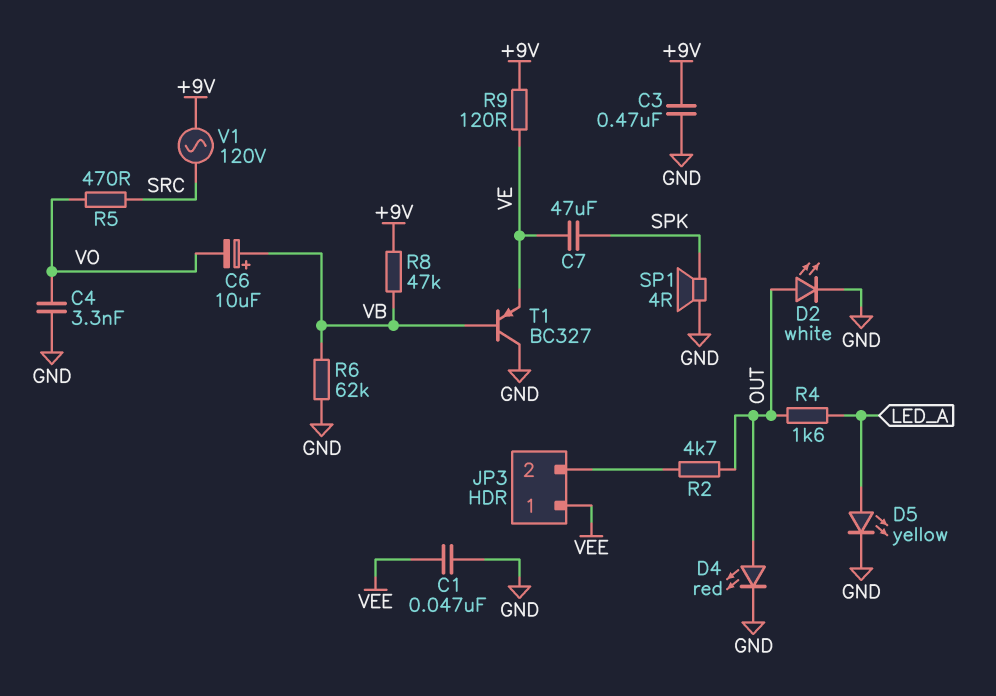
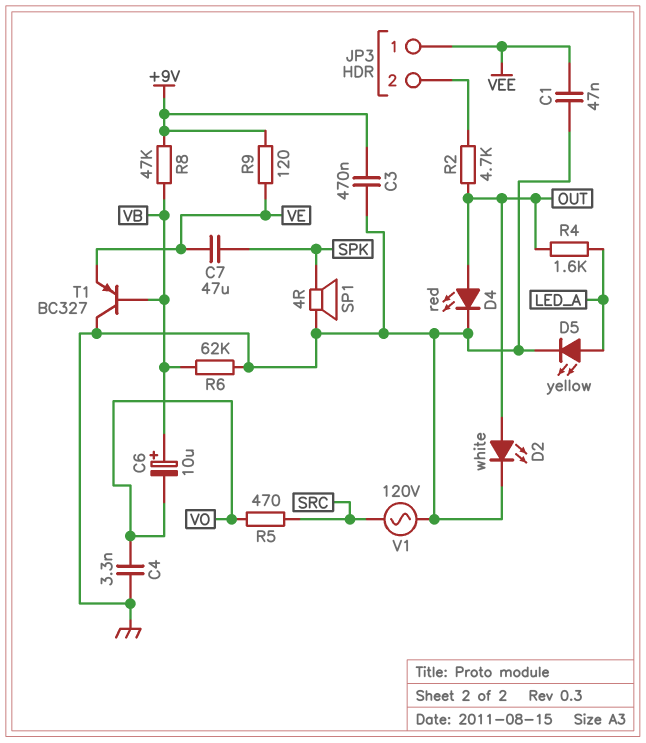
V1: AC 120V (+9V, SRC) -> AC 120V (GND, SRC)

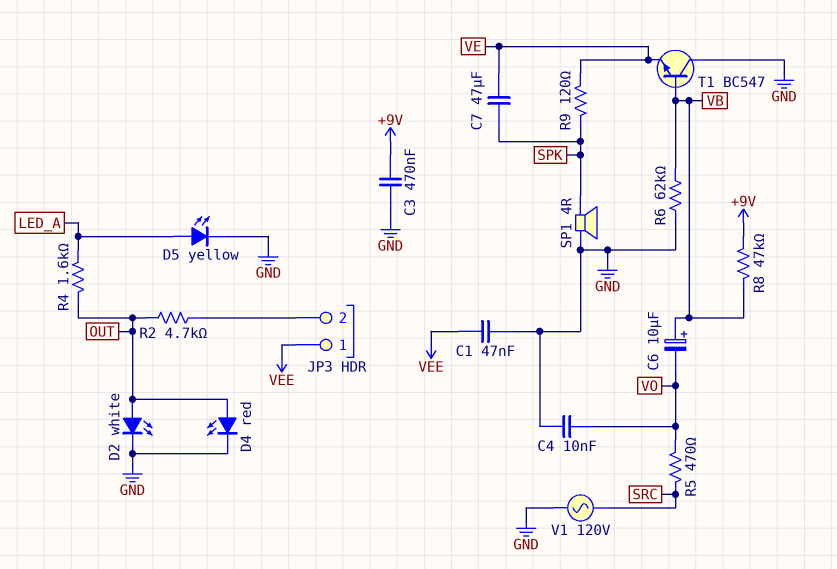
C4: 3.3nF (GND, VO) -> 10nF (GND, VO)
R9: 120 (+9V, VE) -> 120 (SPK, VE)
T1: PNP BC327 (B VB, C GND, E VE) -> NPN BC547 (B VB, C GND, E VE)

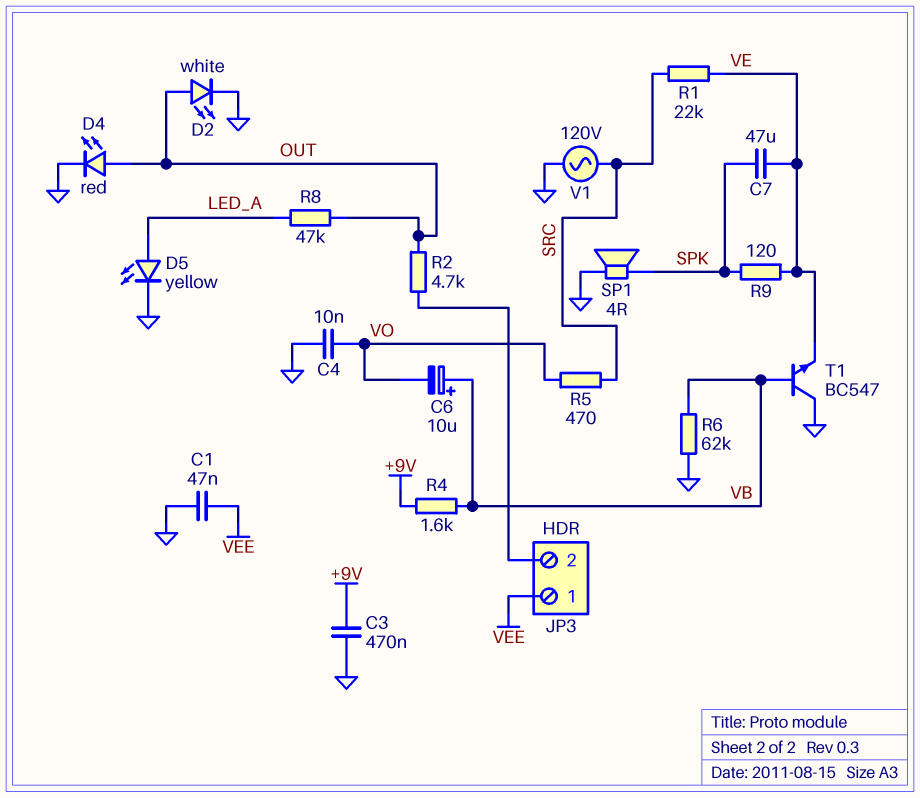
R1: none -> 22k (SRC, VE)
R4: 1.6k (LED_A, OUT) -> 1.6k (+9V, VB)
R8: 47k (+9V, VB) -> 47k (LED_A, OUT)

